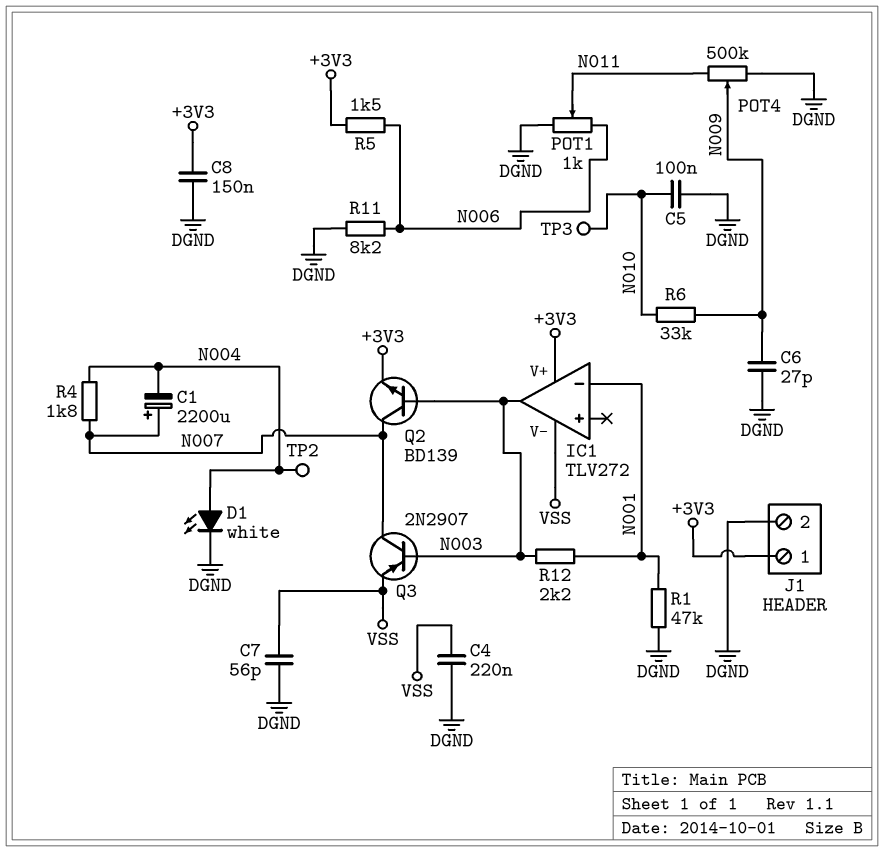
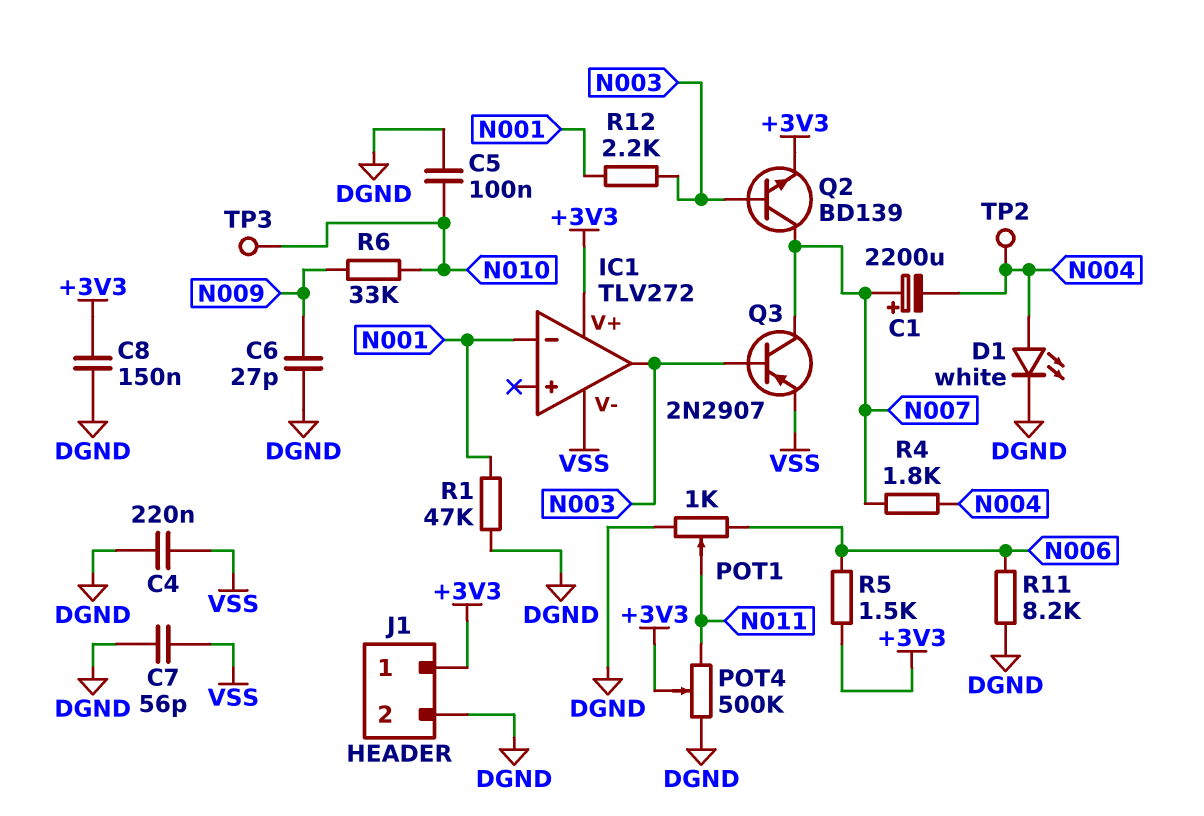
POT4: 500k (DGND, N011, wiper N009) -> 500k (DGND, N011, wiper +3V3)

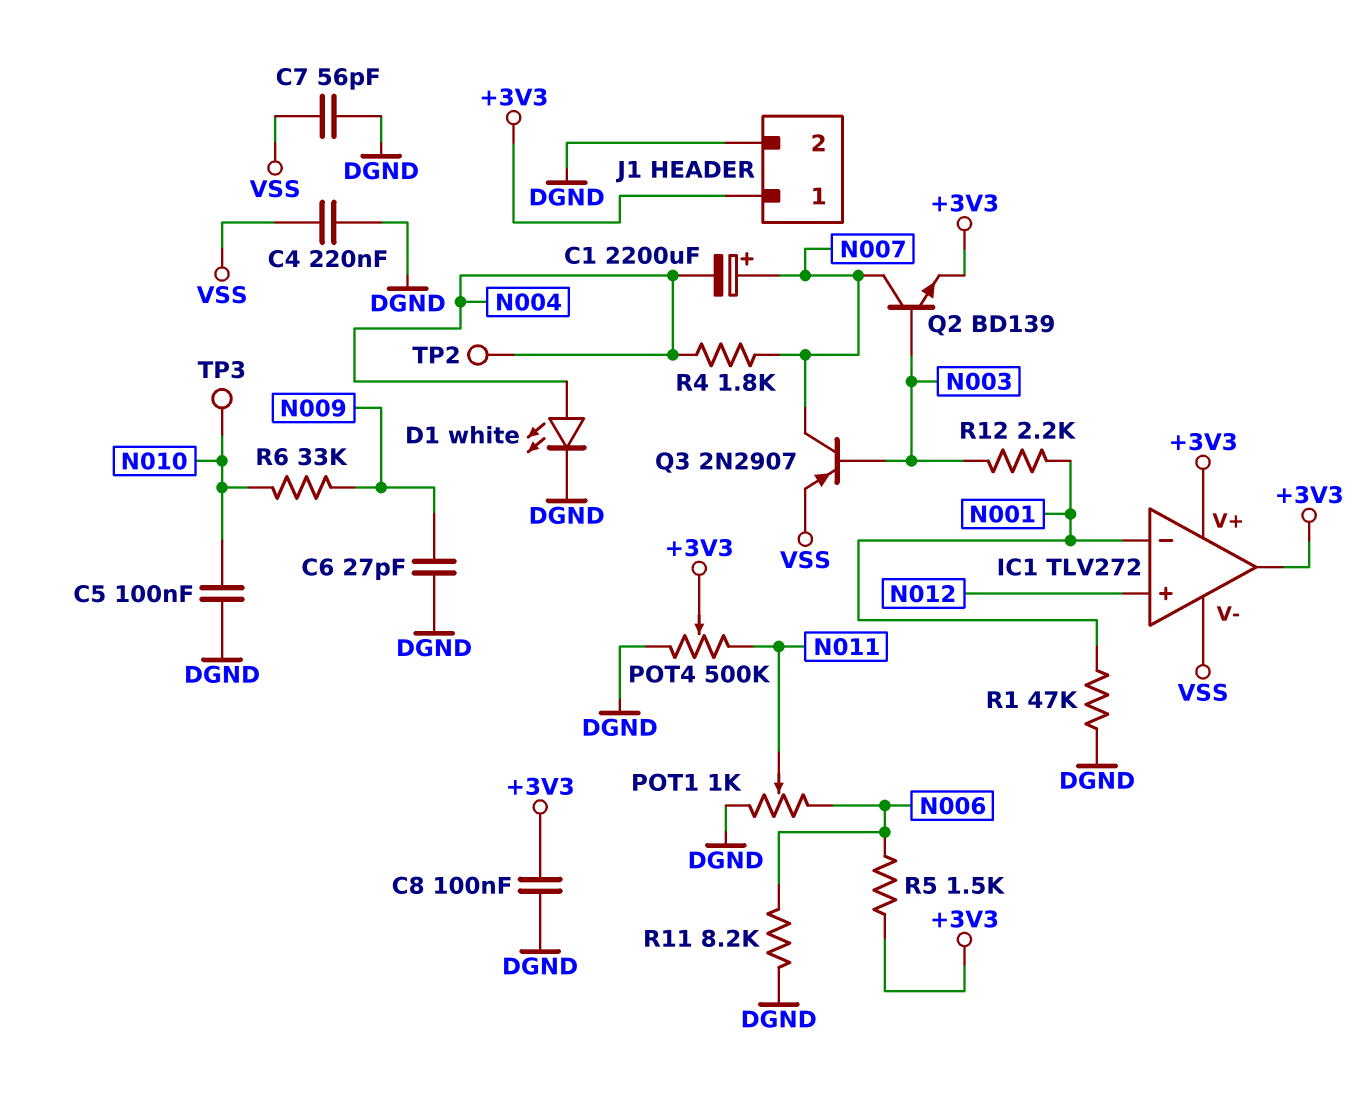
C8: 150nF (+3V3, DGND) -> 100nF (+3V3, DGND)
IC1 pin in+: none -> N012
IC1 pin out: N003 -> +3V3

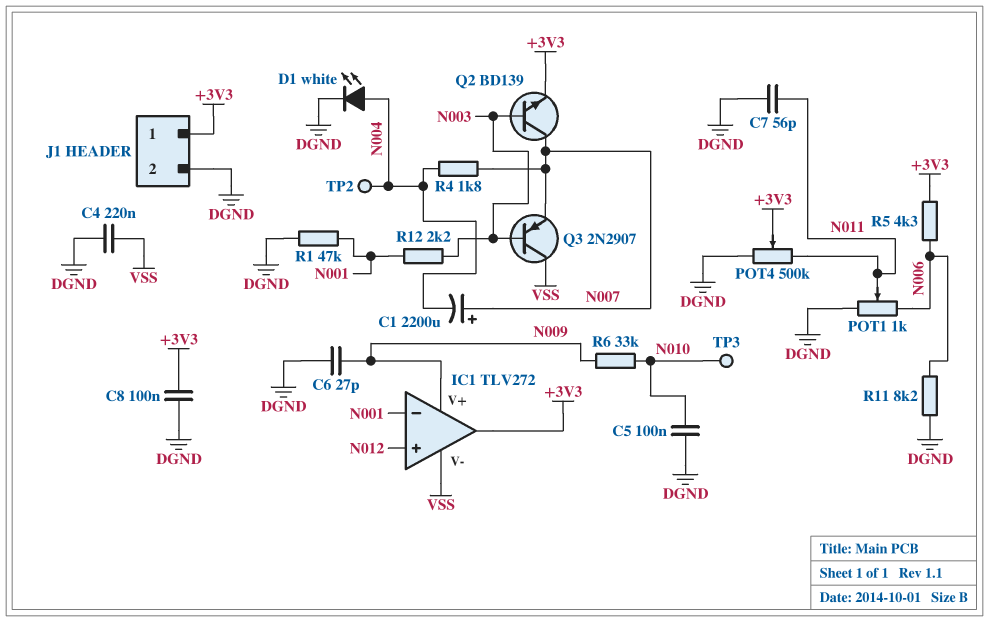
C7: 56pF (DGND, VSS) -> 56pF (DGND, N011)
IC1 pin V+: +3V3 -> N009
Q3: PNP 2N2907 (B N003, C N007, E VSS) -> PNP 2N2907 (B N003, C VSS, E N007)
R5: 1.5k (+3V3, N006) -> 4.3k (+3V3, N006)

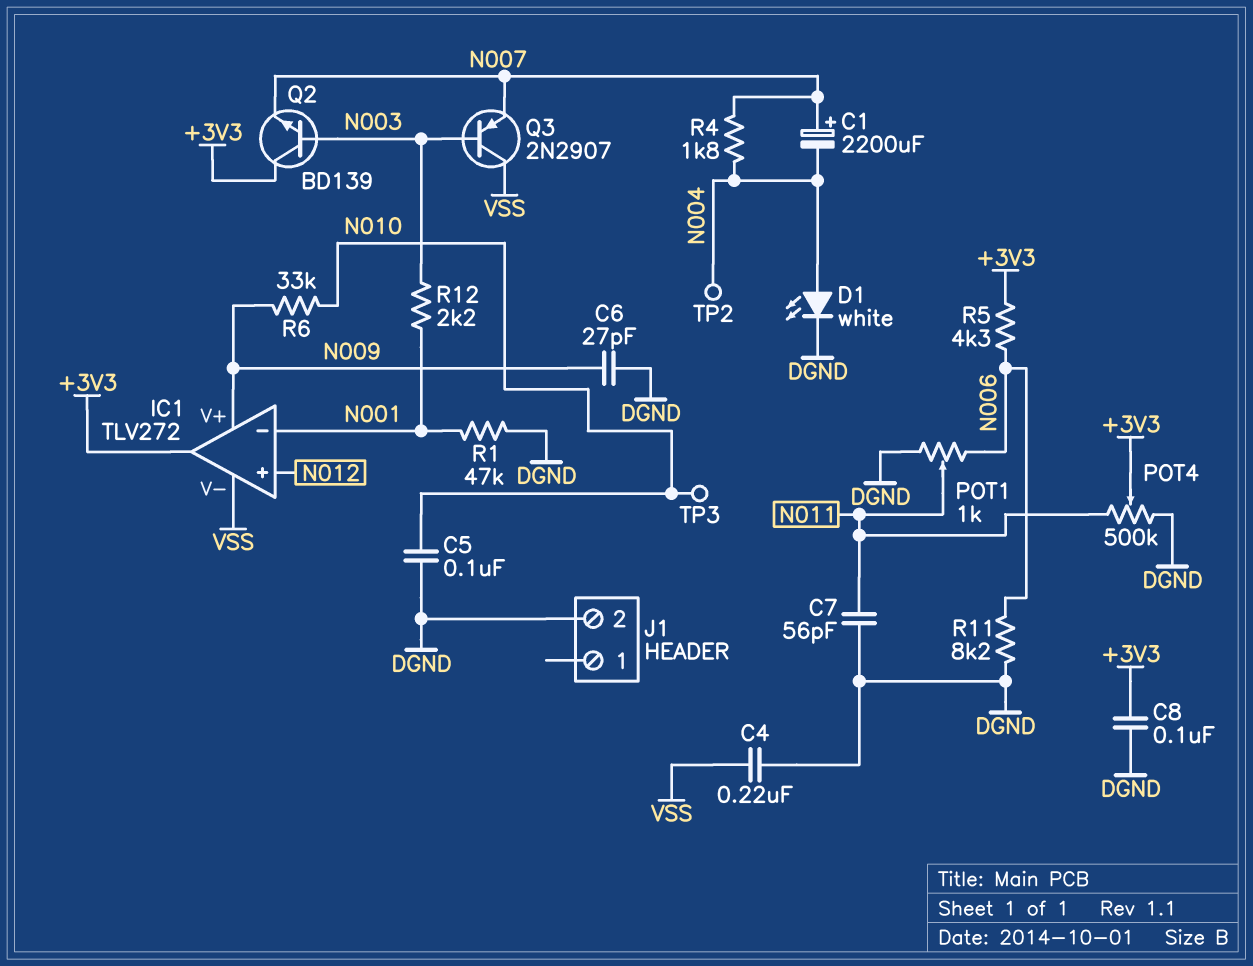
J1 pin 1: +3V3 -> none
Q2: NPN BD139 (B N003, C N007, E +3V3) -> NPN BD139 (B N003, C +3V3, E N007)

